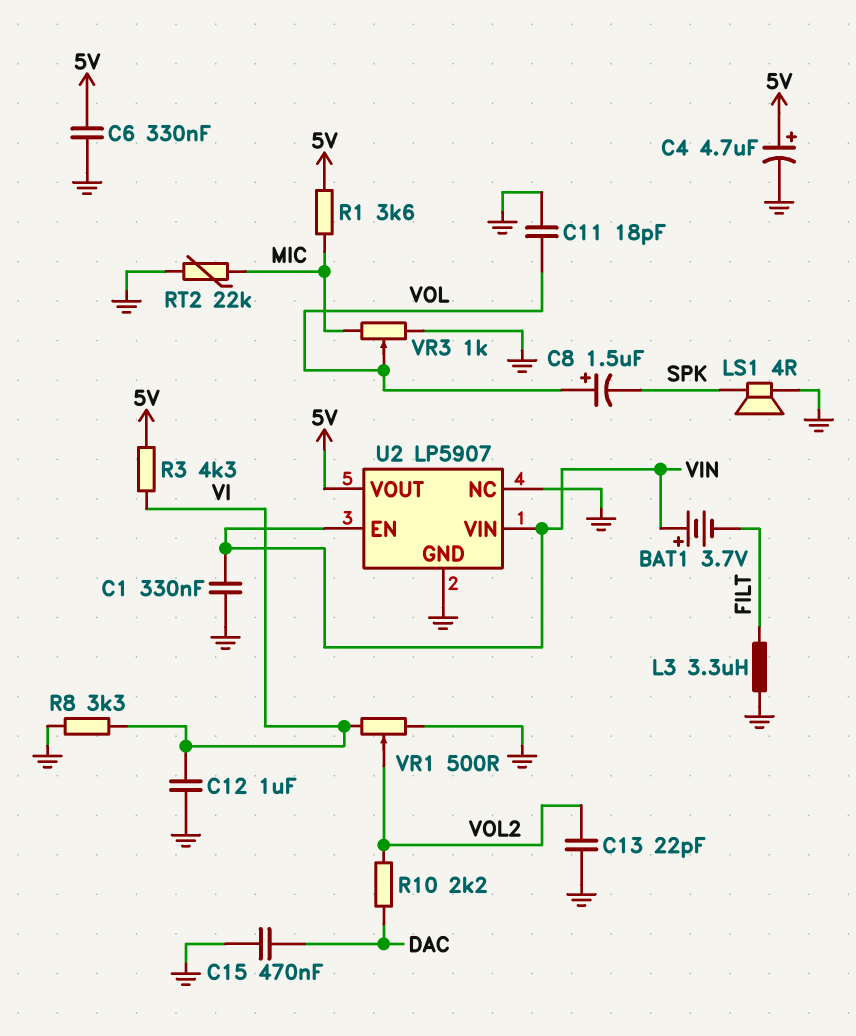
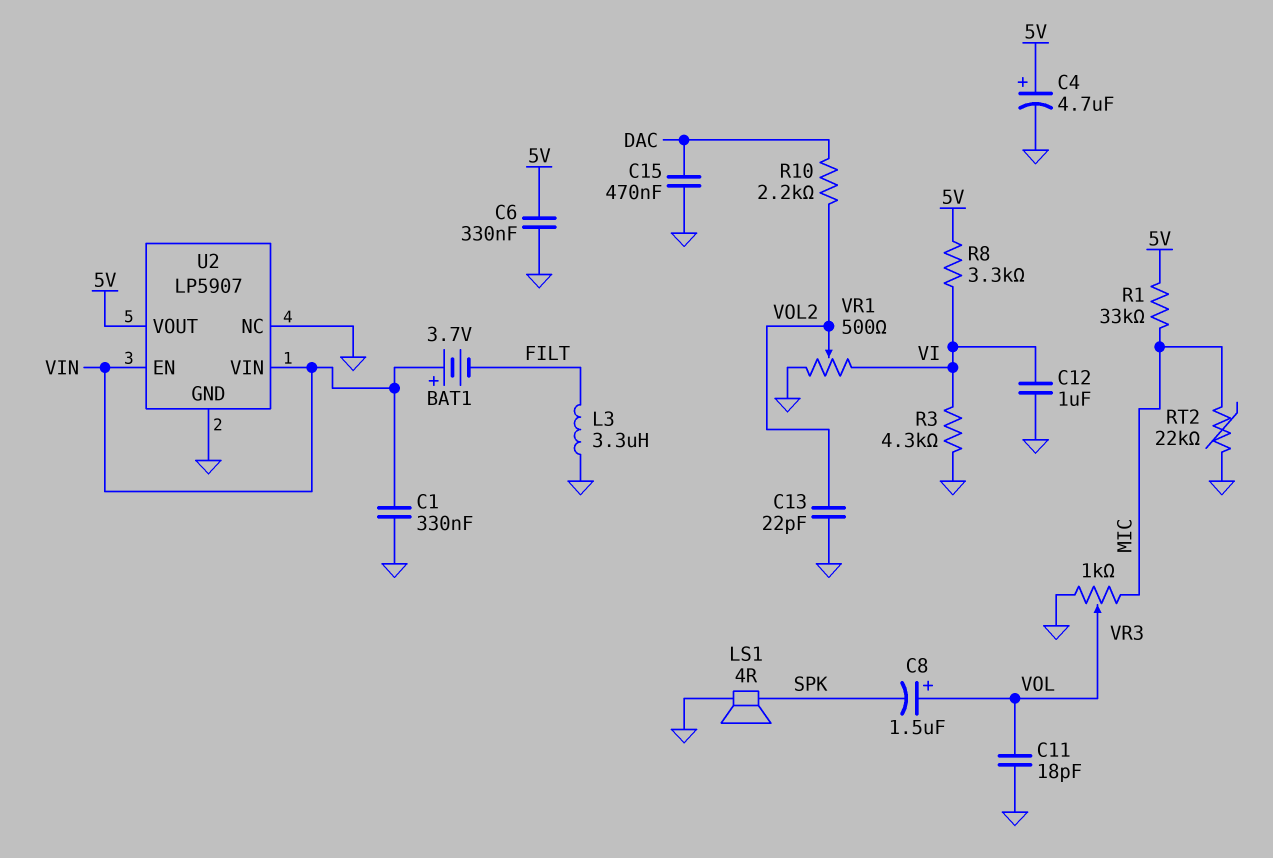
R1: 3.6k (5V, MIC) -> 33k (5V, MIC)
R3: 4.3k (5V, VI) -> 4.3k (GND, VI)
R8: 3.3k (GND, VI) -> 3.3k (5V, VI)

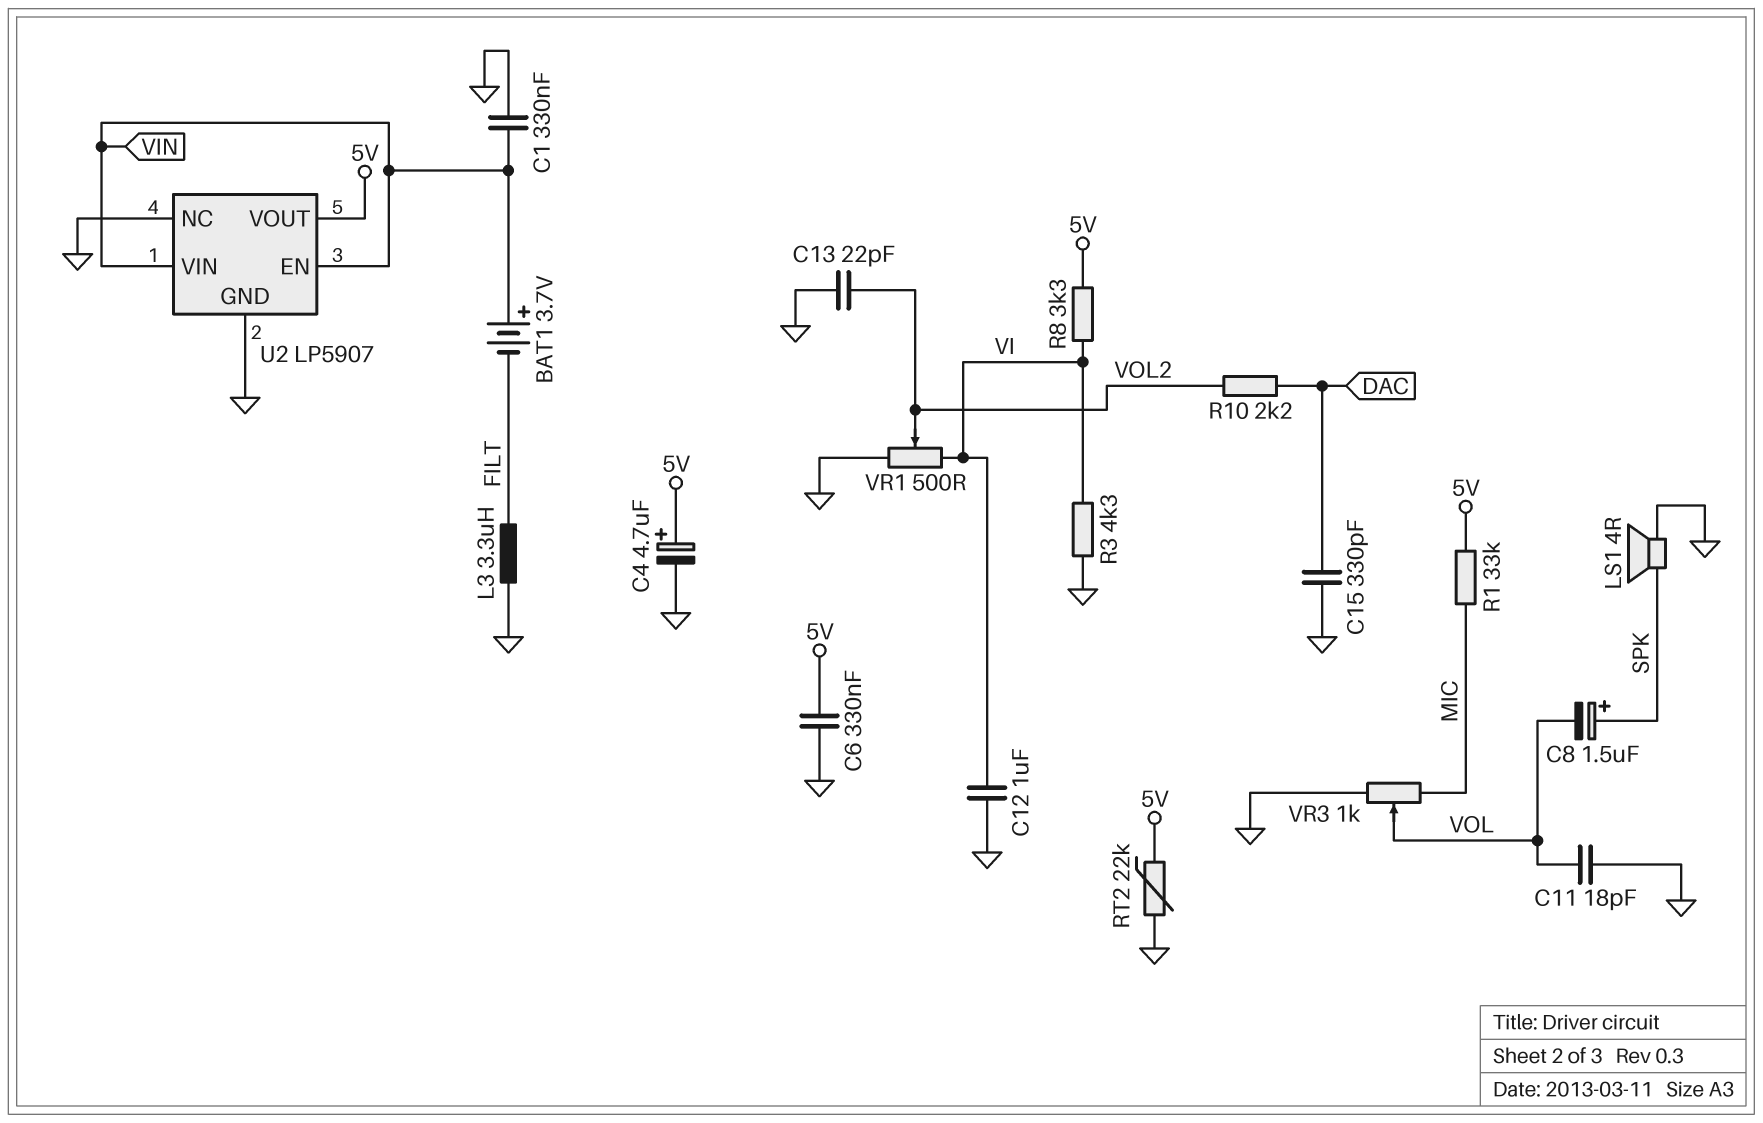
C8: 1.5uF (plus VOL, minus SPK) -> 1.5uF (plus SPK, minus VOL)
C15: 470nF (DAC, GND) -> 330pF (DAC, GND)
RT2: 22k (GND, MIC) -> 22k (5V, GND)

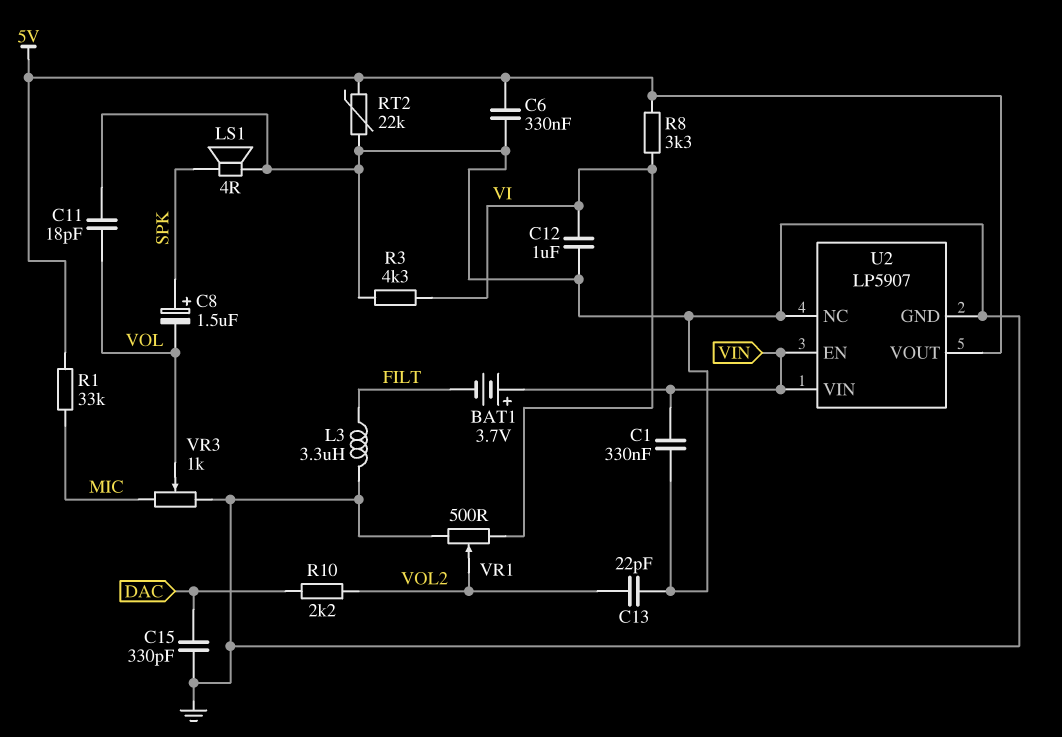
C4: 4.7uF (plus 5V, minus GND) -> none

